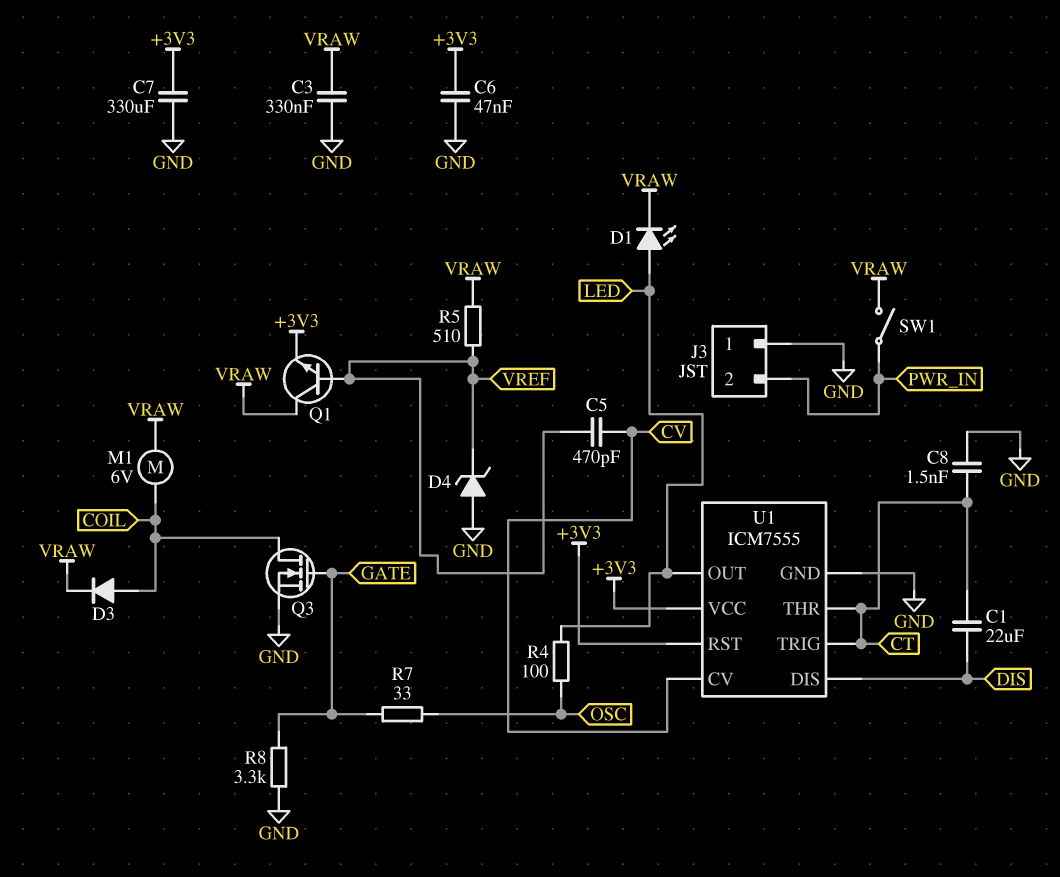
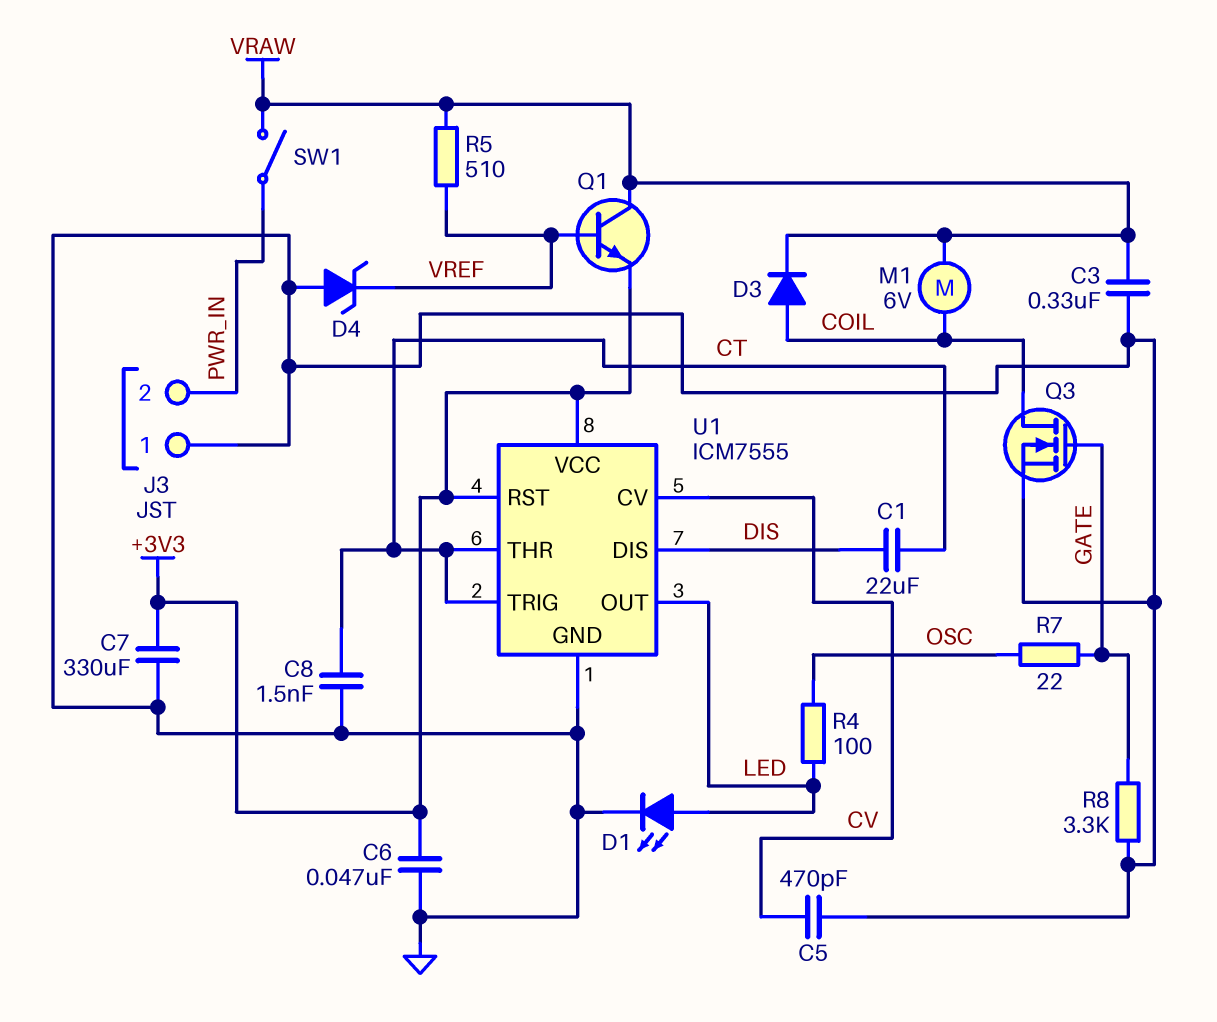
C5: 470pF (CV, VREF) -> 470pF (CV, GND)
D1: LED (A LED, K VRAW) -> LED (A LED, K GND)
R7: 33 (GATE, OSC) -> 22 (GATE, OSC)

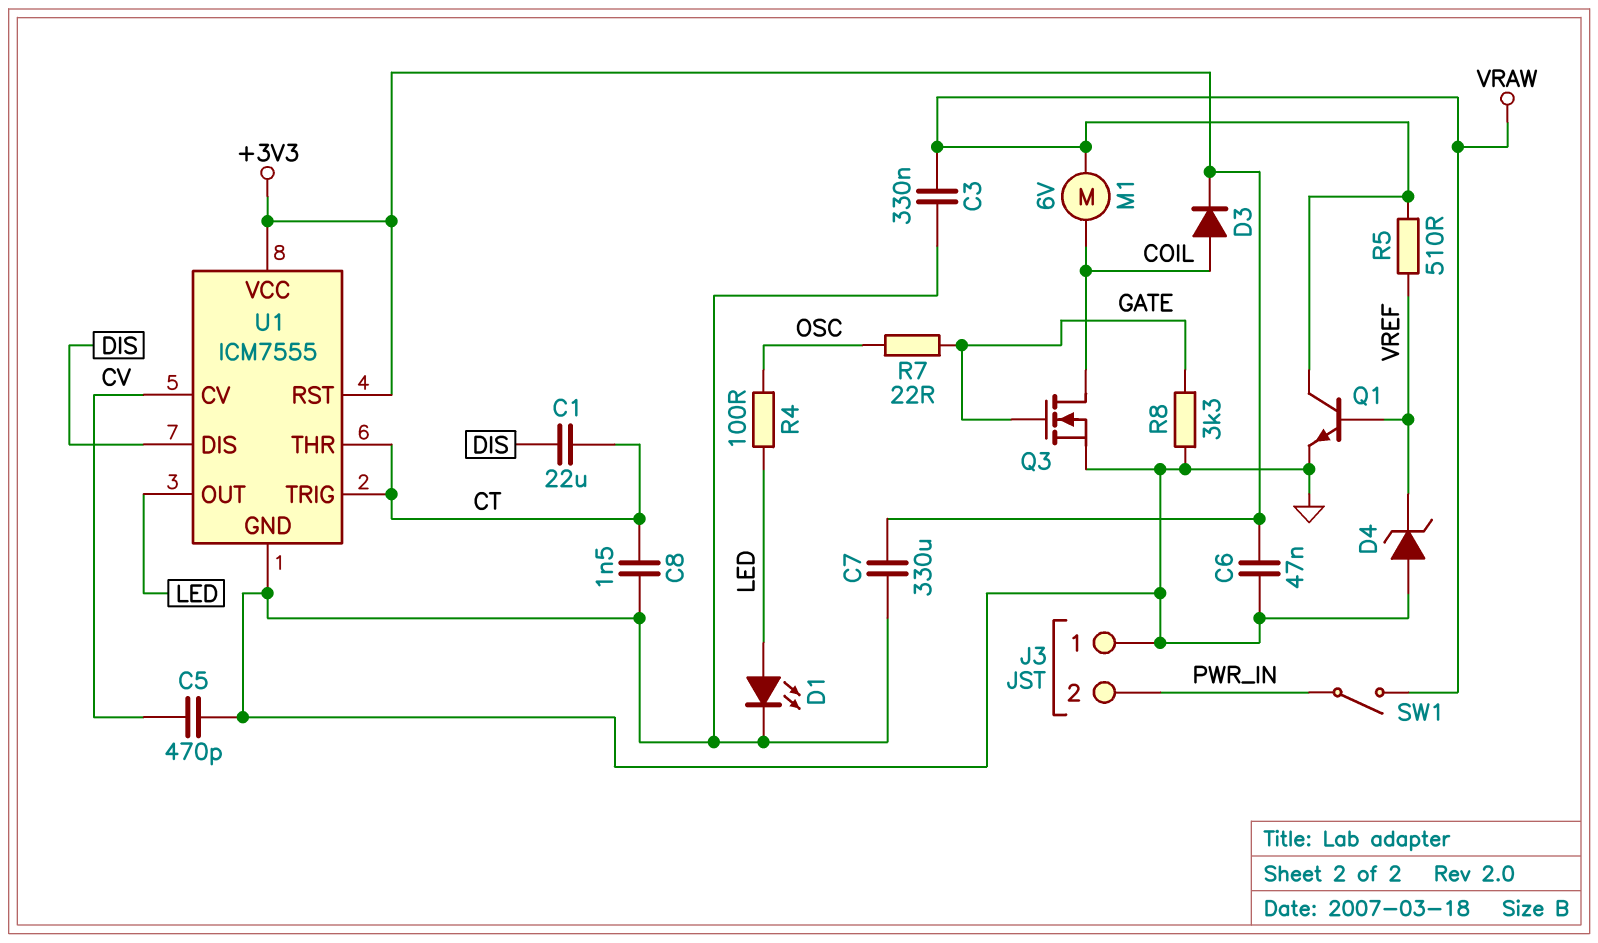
D3: diode (A COIL, K VRAW) -> diode (A COIL, K +3V3)
Q1: NPN (B VREF, C VRAW, E +3V3) -> NPN (B VREF, C VRAW, E GND)

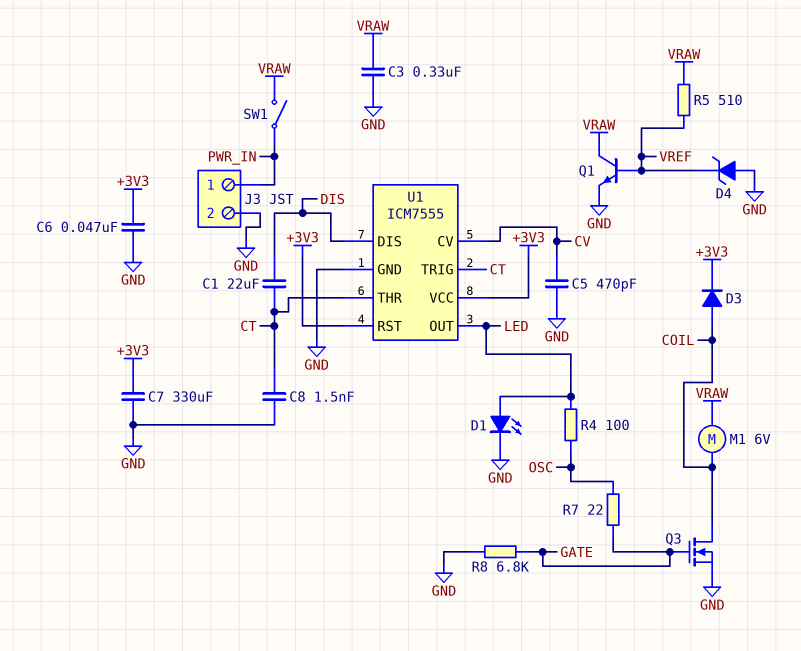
J3 pin 1: GND -> PWR_IN
J3 pin 2: PWR_IN -> GND
R8: 3.3k (GATE, GND) -> 6.8k (GATE, GND)

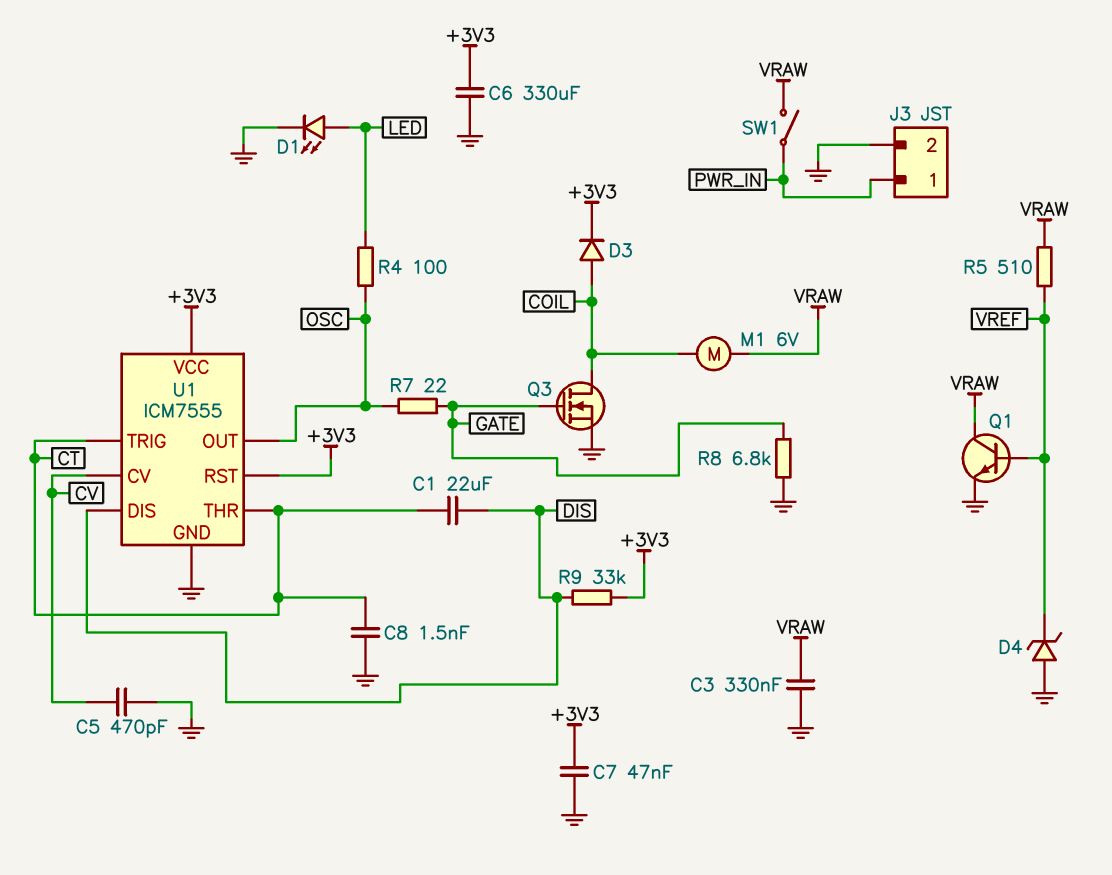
C6: 47nF (+3V3, GND) -> 330uF (+3V3, GND)
C7: 330uF (+3V3, GND) -> 47nF (+3V3, GND)
R9: none -> 33k (+3V3, DIS)
U1 pin OUT: LED -> OSC

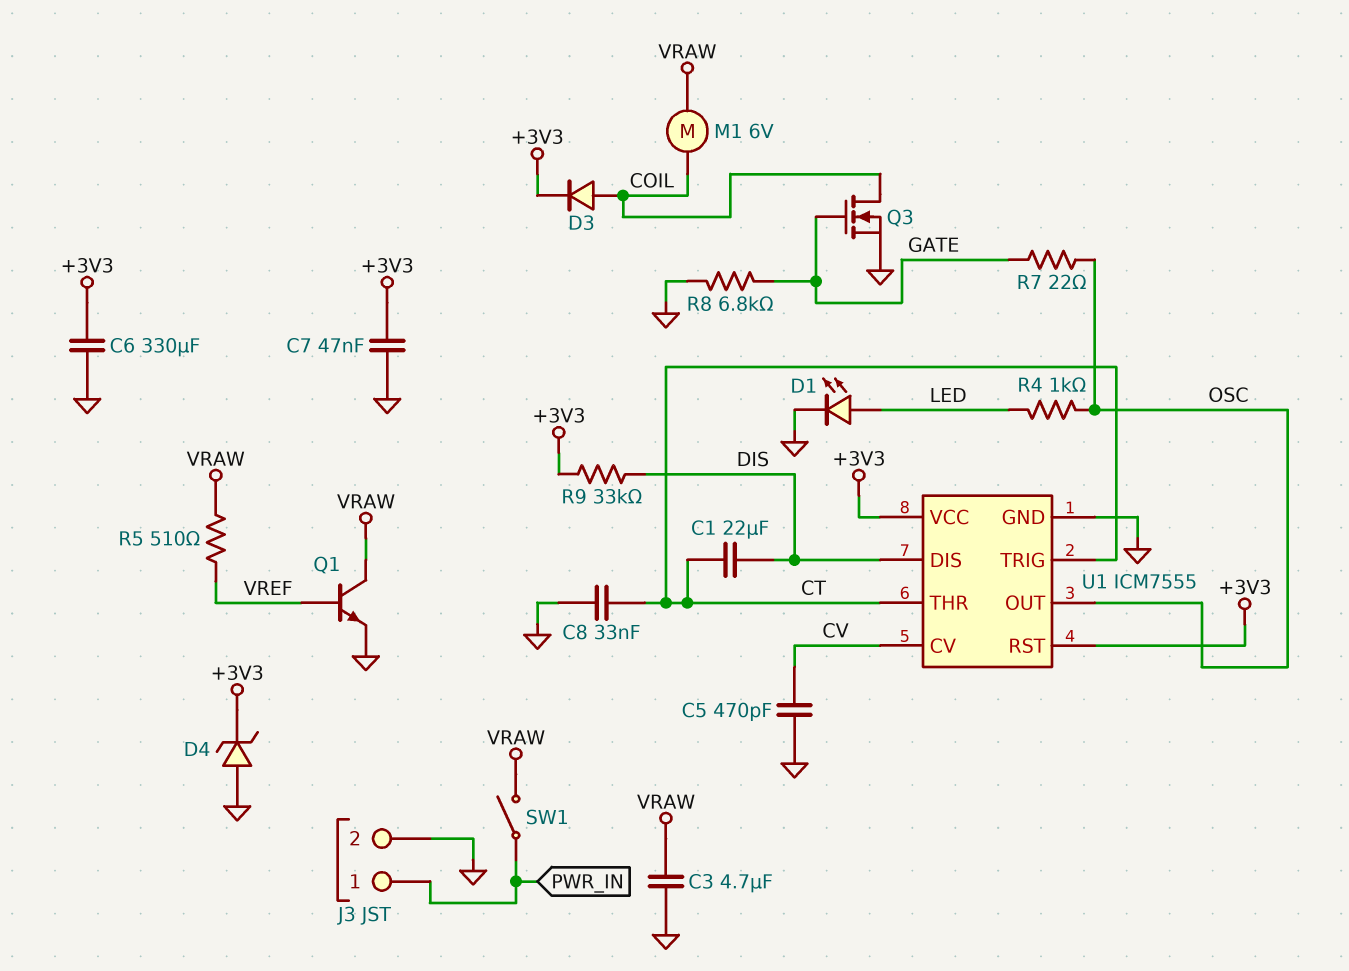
C3: 330nF (GND, VRAW) -> 4.7uF (GND, VRAW)
C8: 1.5nF (CT, GND) -> 33nF (CT, GND)
D4: zener (A GND, K VREF) -> zener (A GND, K +3V3)
R4: 100 (LED, OSC) -> 1k (LED, OSC)

